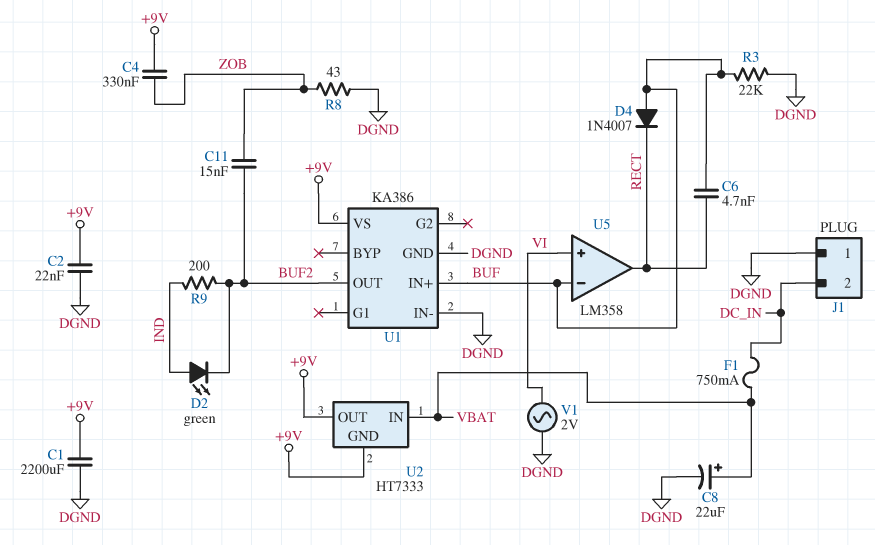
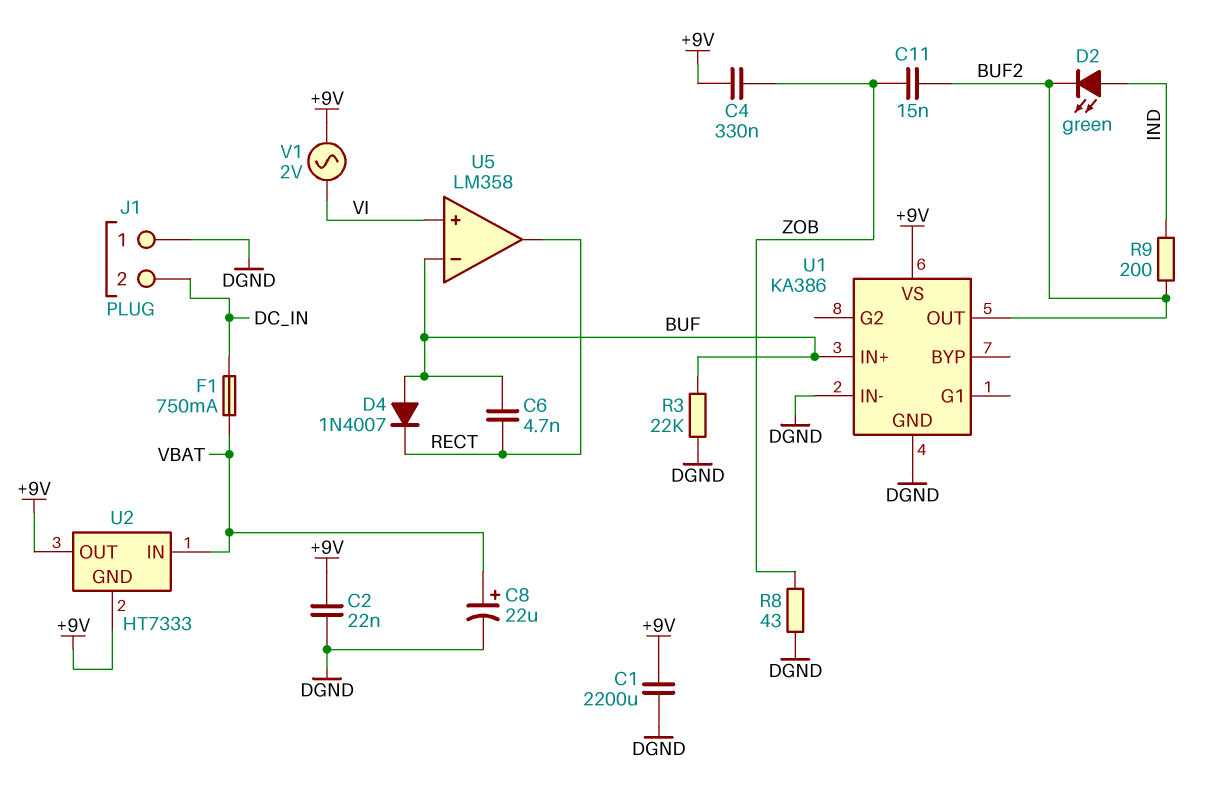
V1: AC 2V (DGND, VI) -> AC 2V (+9V, VI)

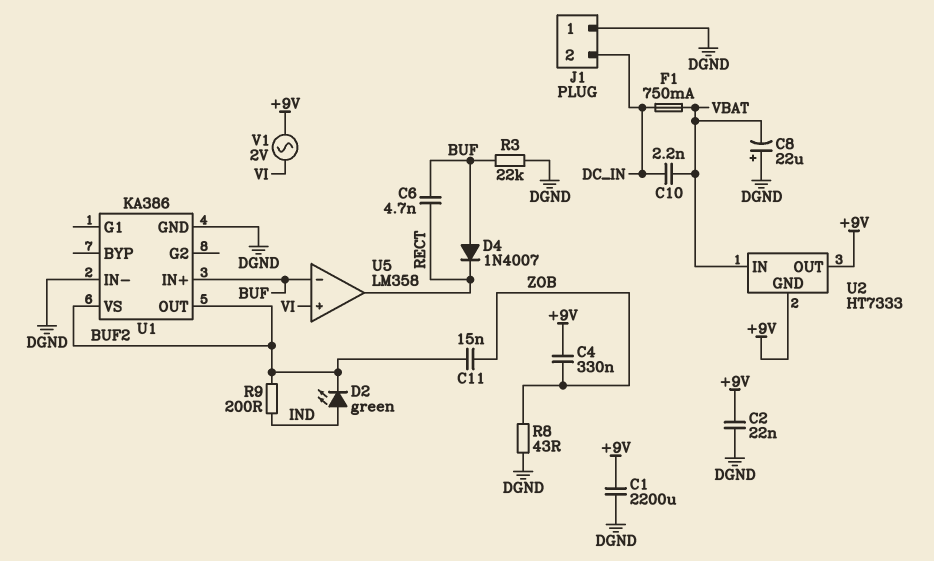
C8: 22uF (plus VBAT, minus DGND) -> 22uF (plus DGND, minus VBAT)
C10: none -> 2.2nF (DC_IN, VBAT)
U1 pin VS: +9V -> BUF2

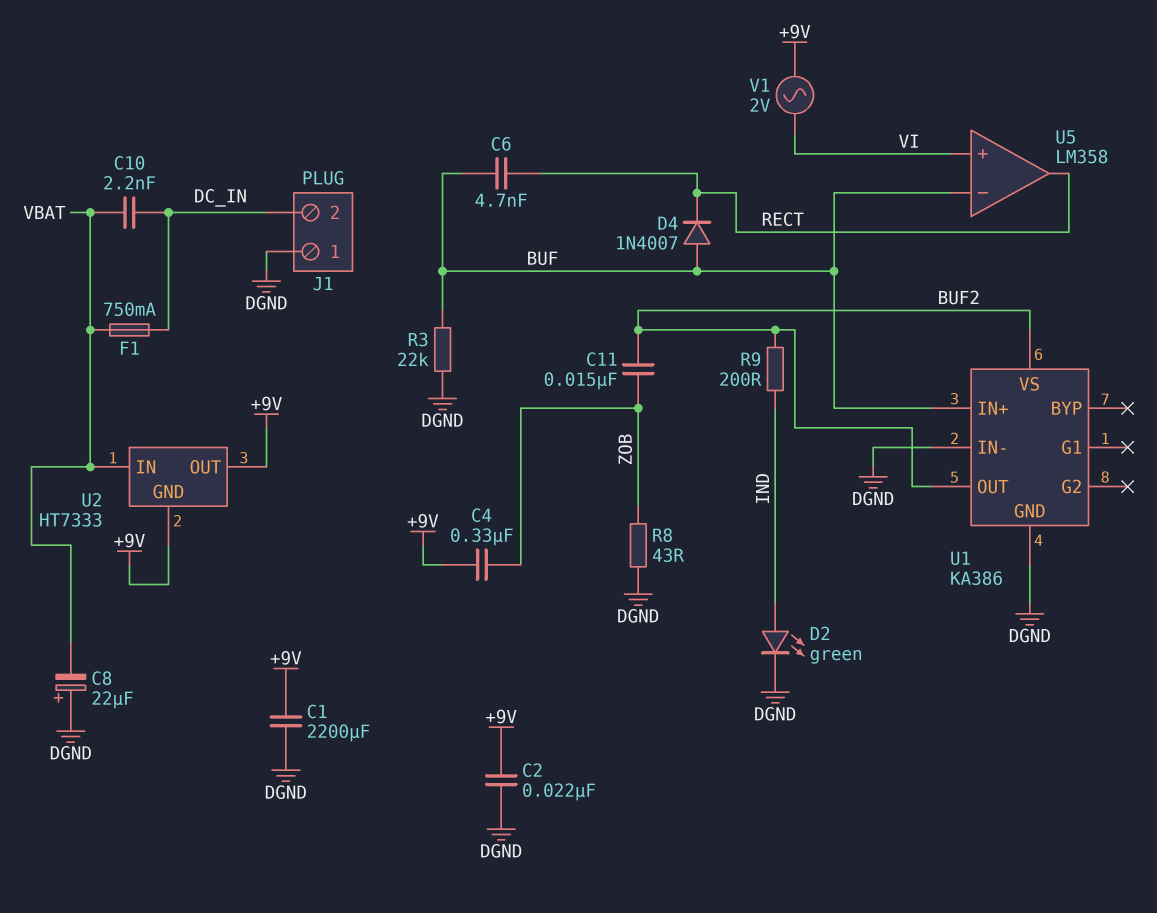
D2: LED green (A IND, K BUF2) -> LED green (A IND, K DGND)

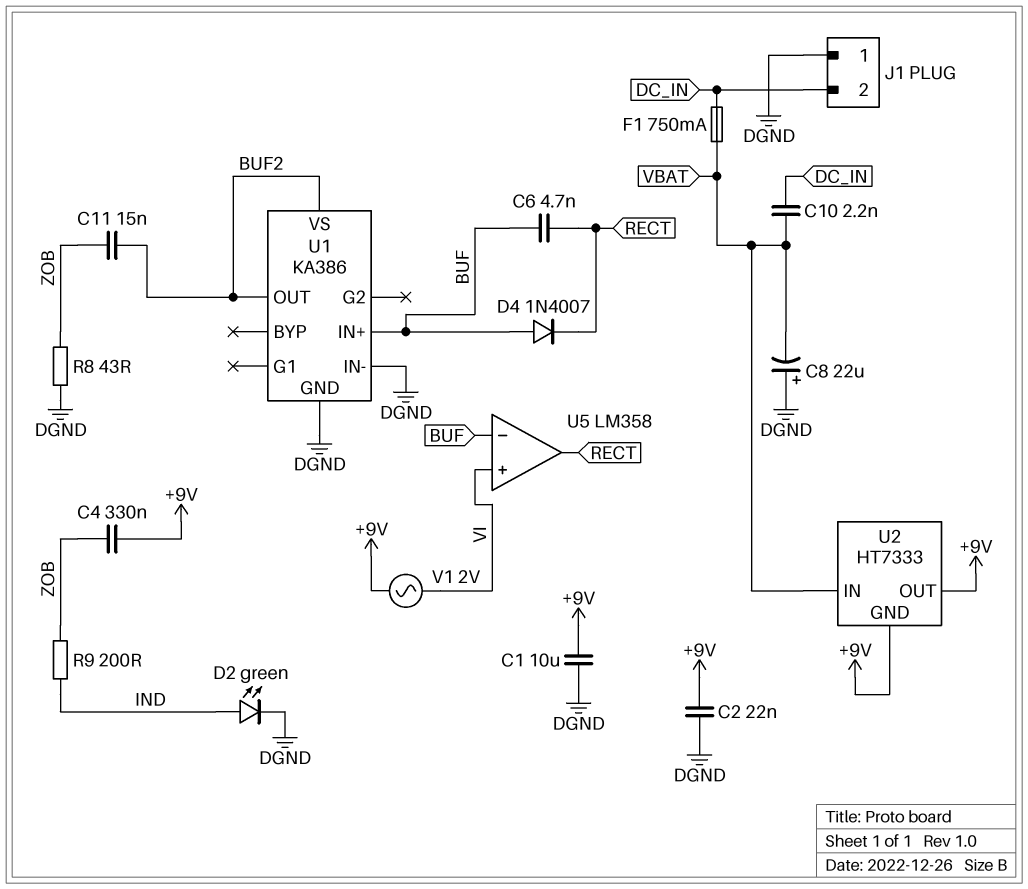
C1: 2200uF (+9V, DGND) -> 10uF (+9V, DGND)
R3: 22k (BUF, DGND) -> none
R9: 200 (BUF2, IND) -> 200 (IND, ZOB)

